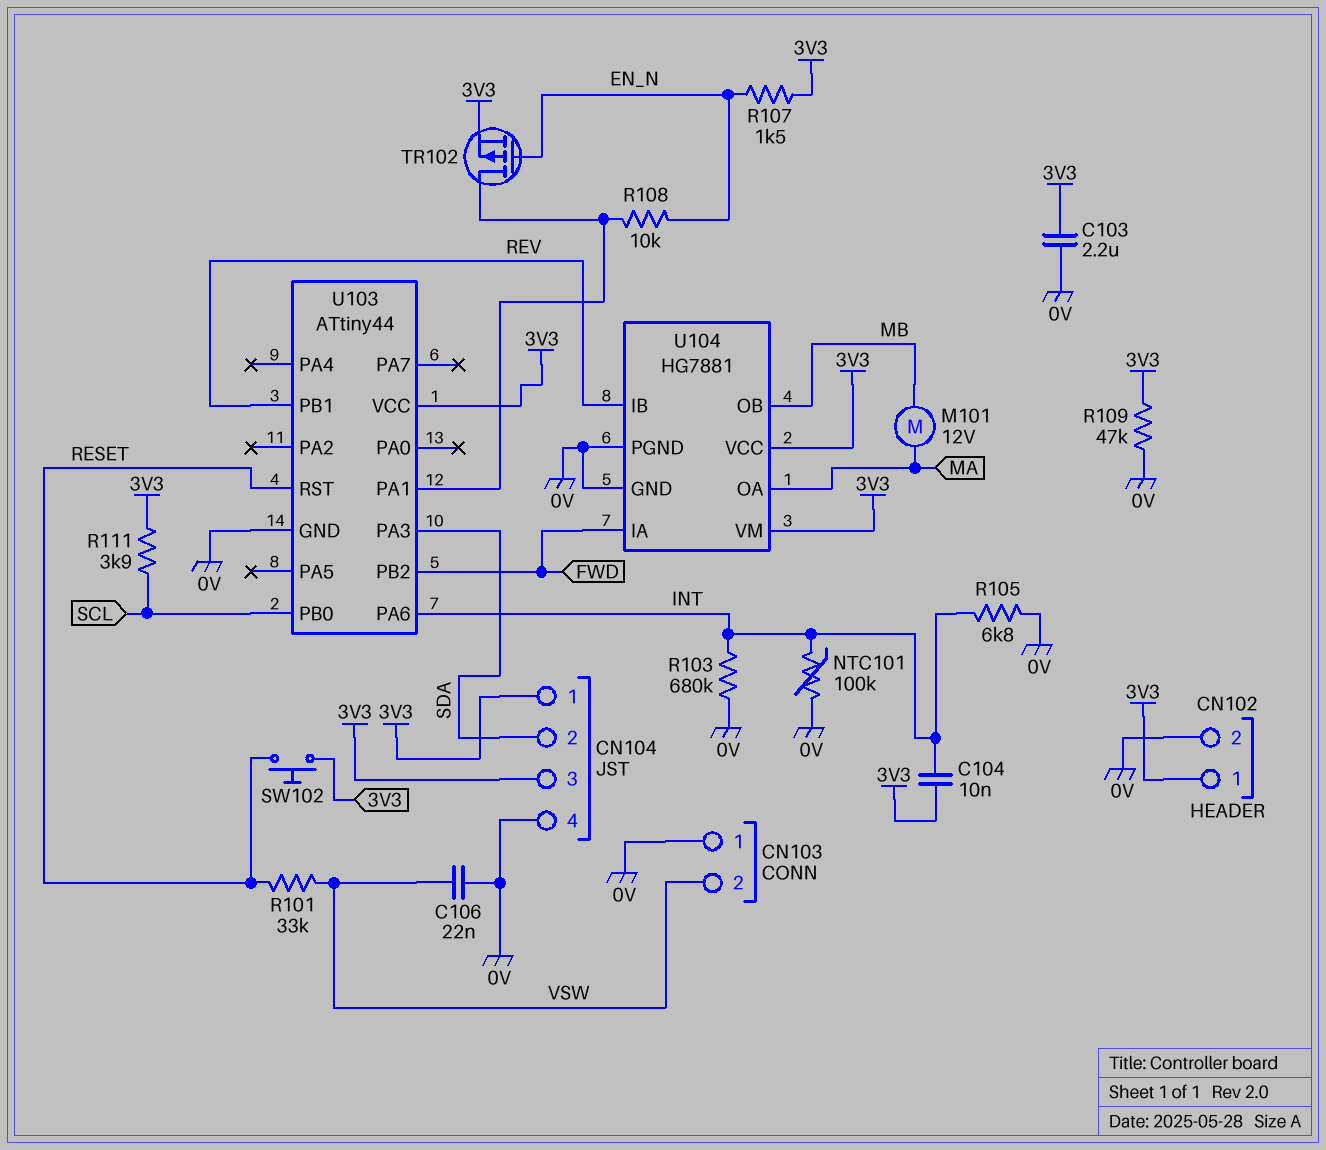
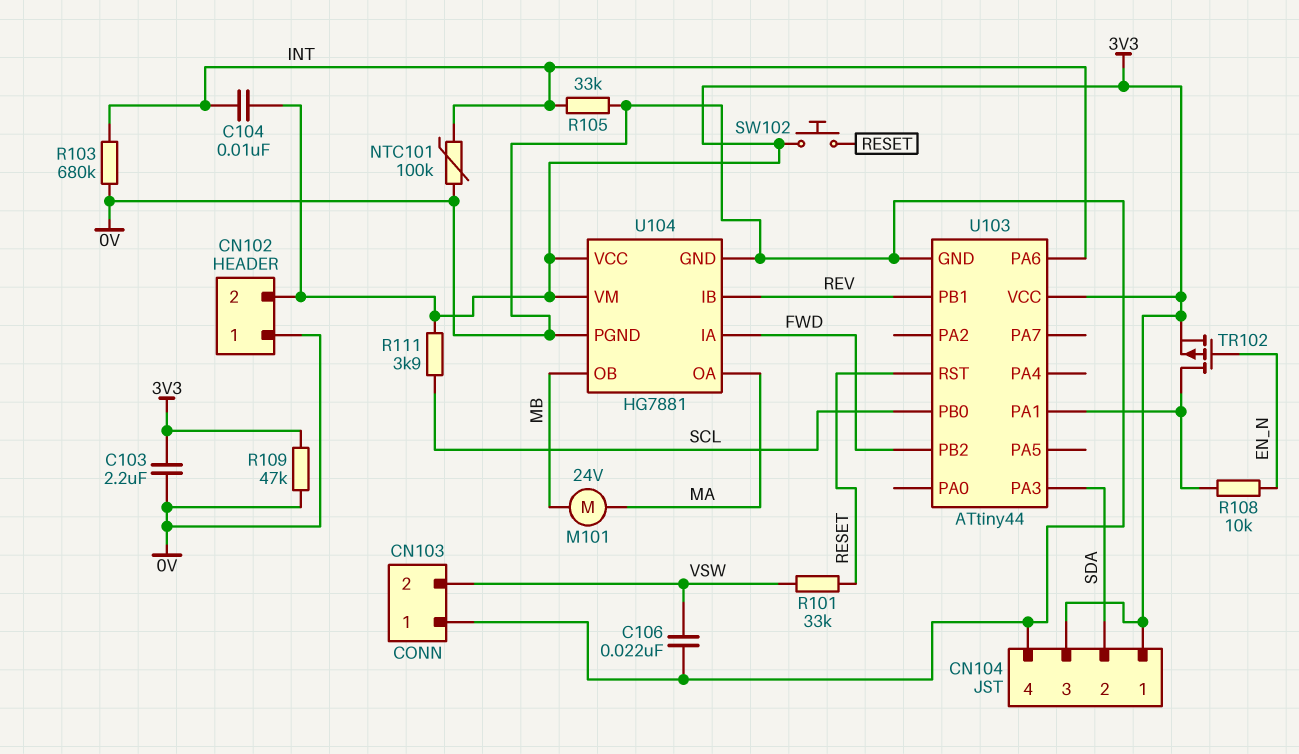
CN102 pin 1: 3V3 -> 0V
CN102 pin 2: 0V -> 3V3
M101: motor 12V (MA, MB) -> motor 24V (MA, MB)
R105: 6.8k (0V, INT) -> 33k (0V, INT)
R107: 1.5k (3V3, EN_N) -> none

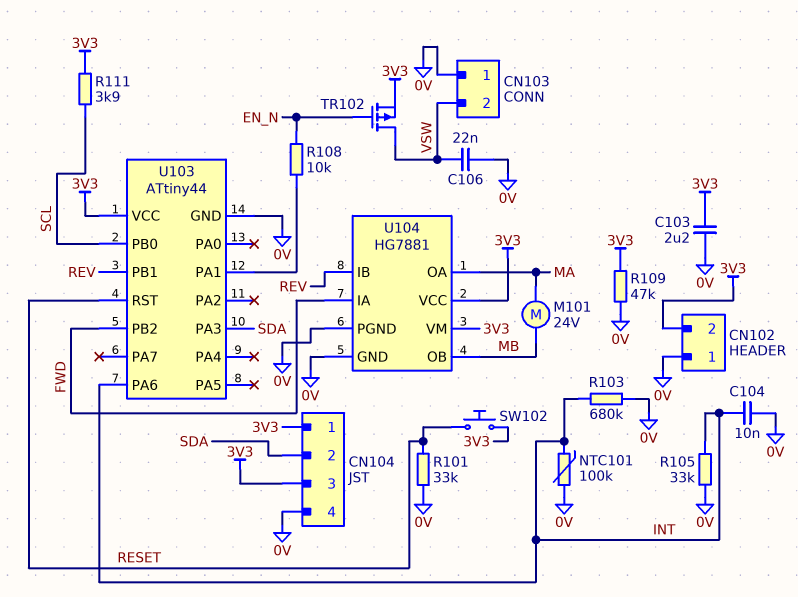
C104: 10nF (3V3, INT) -> 10nF (0V, INT)
R101: 33k (RESET, VSW) -> 33k (0V, RESET)
TR102: PMOS (G EN_N, D U103/PA1, S 3V3) -> PMOS (G EN_N, D VSW, S 3V3)

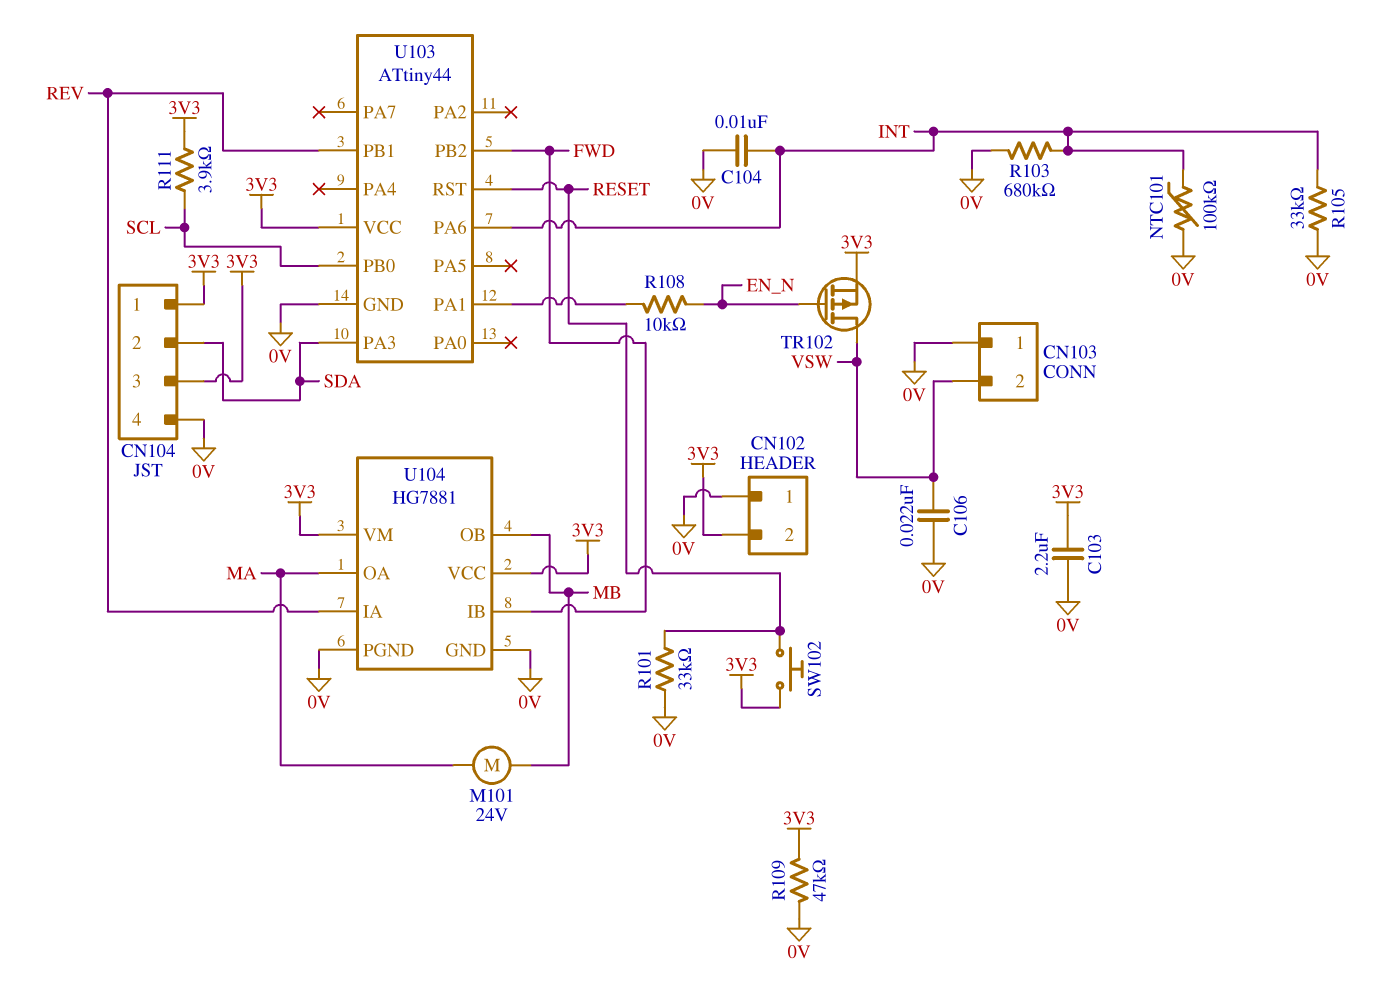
U104 pin IA: FWD -> REV
U104 pin IB: REV -> FWD

